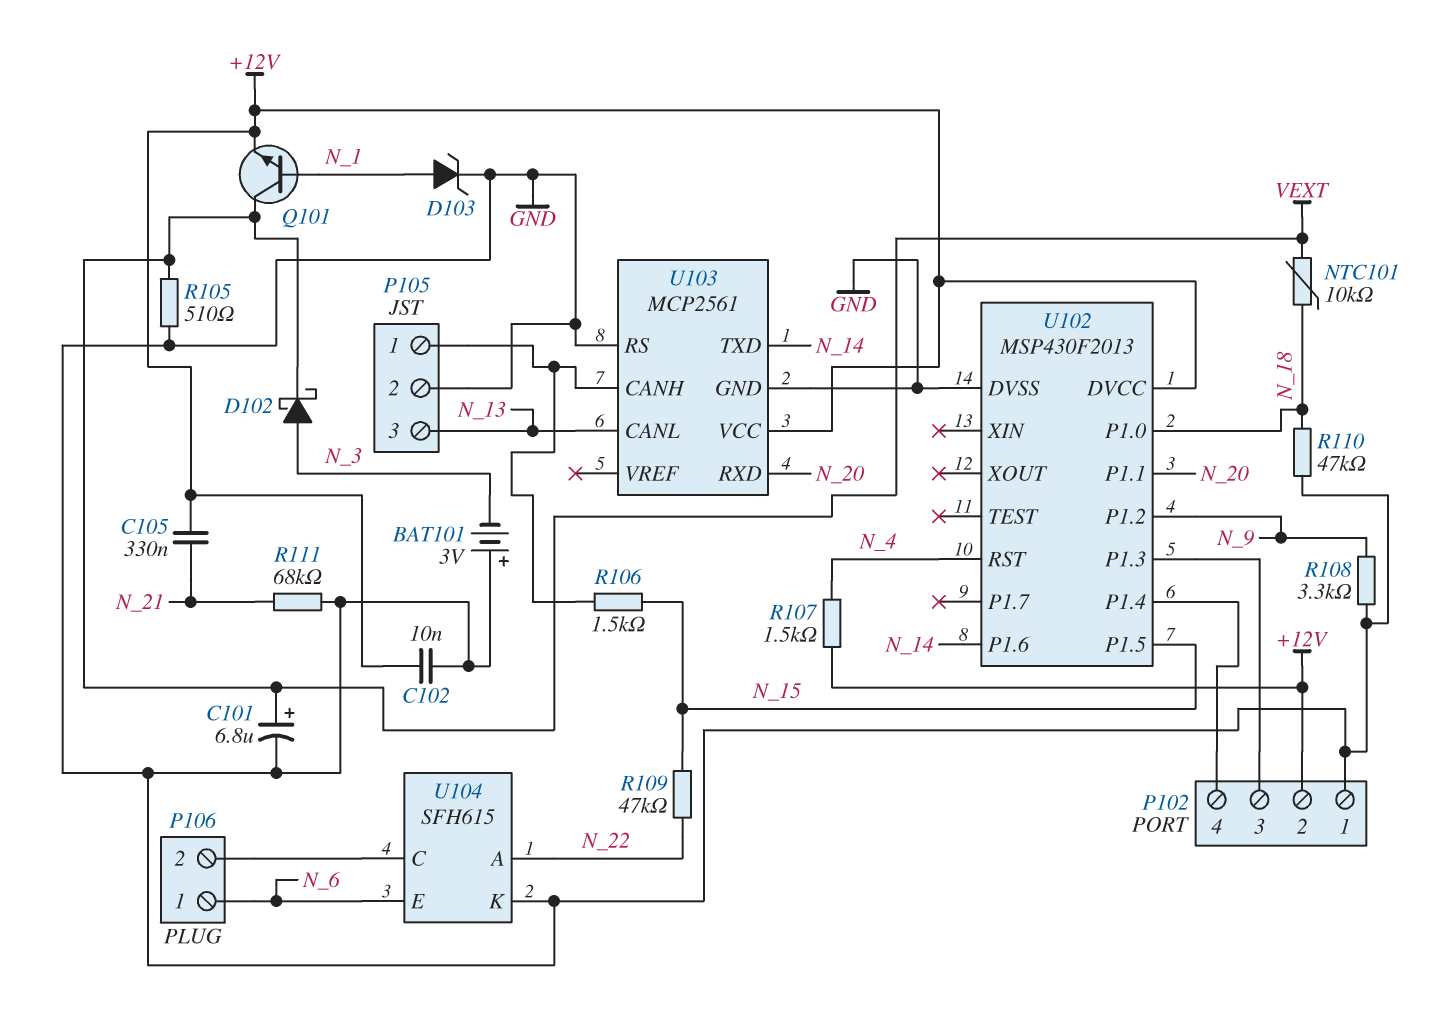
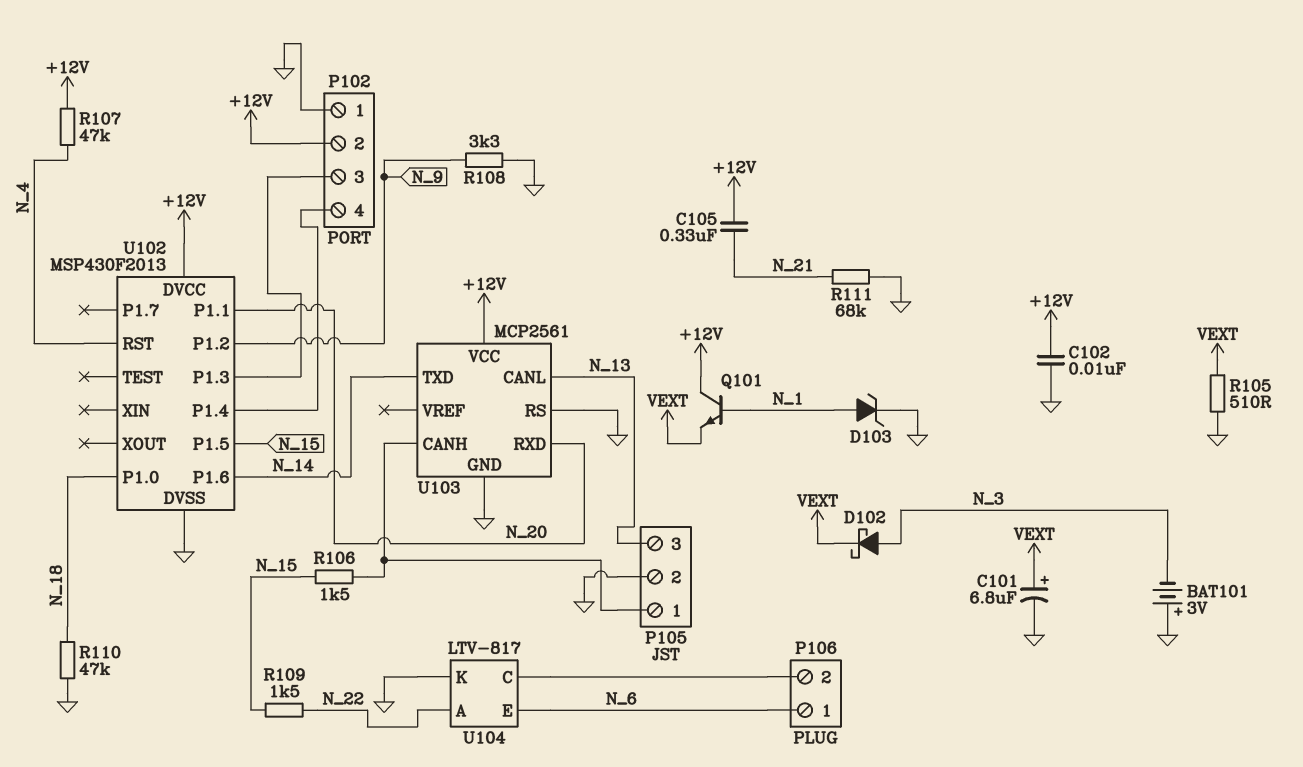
NTC101: 10k (N_18, VEXT) -> none
Q101: NPN (B N_1, C VEXT, E +12V) -> NPN (B N_1, C +12V, E VEXT)
R107: 1.5k (+12V, N_4) -> 47k (+12V, N_4)
R109: 47k (N_15, N_22) -> 1.5k (N_15, N_22)
U104: SFH615 -> LTV-817

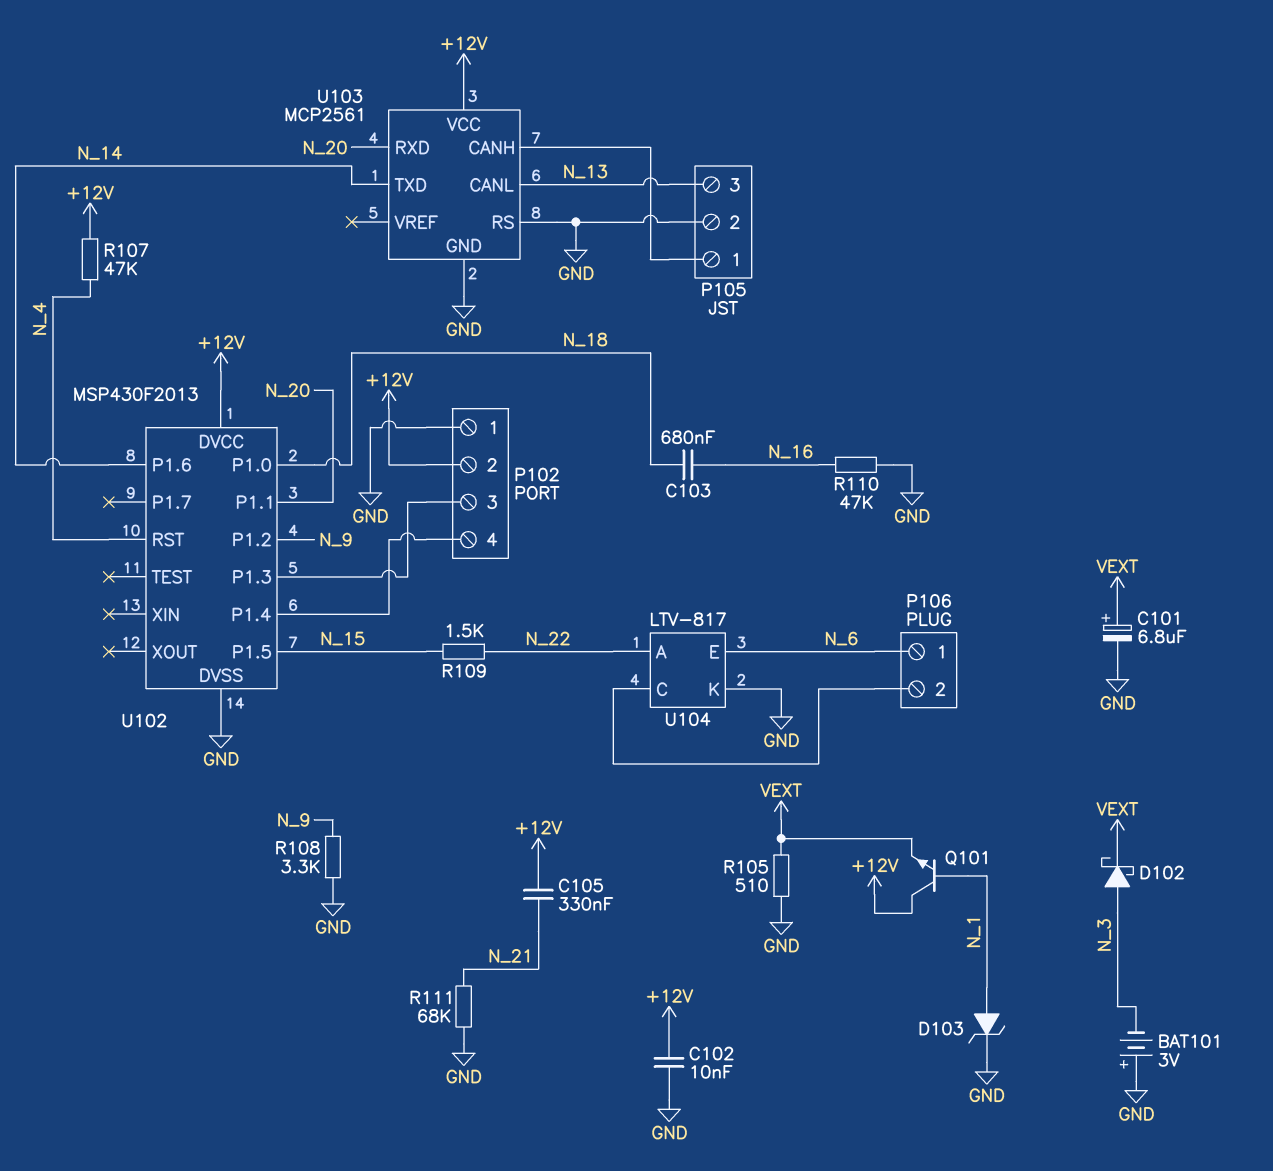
C103: none -> 680nF (N_16, N_18)
R106: 1.5k (N_15, P105/1) -> none
R110: 47k (GND, N_18) -> 47k (GND, N_16)

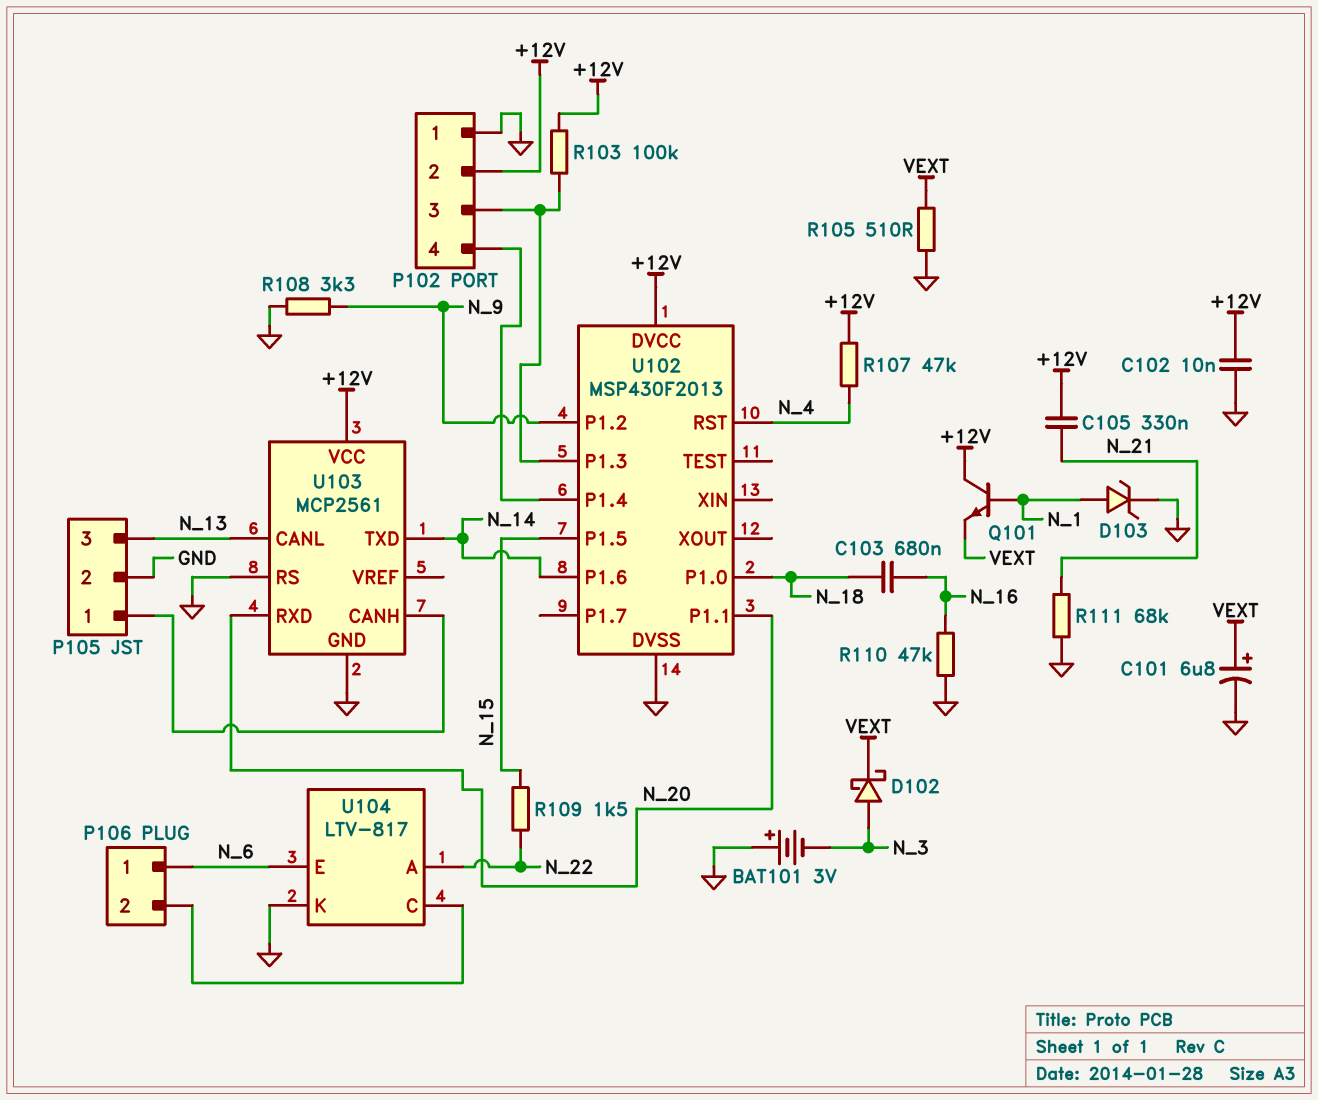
R103: none -> 100k (+12V, P102/3)

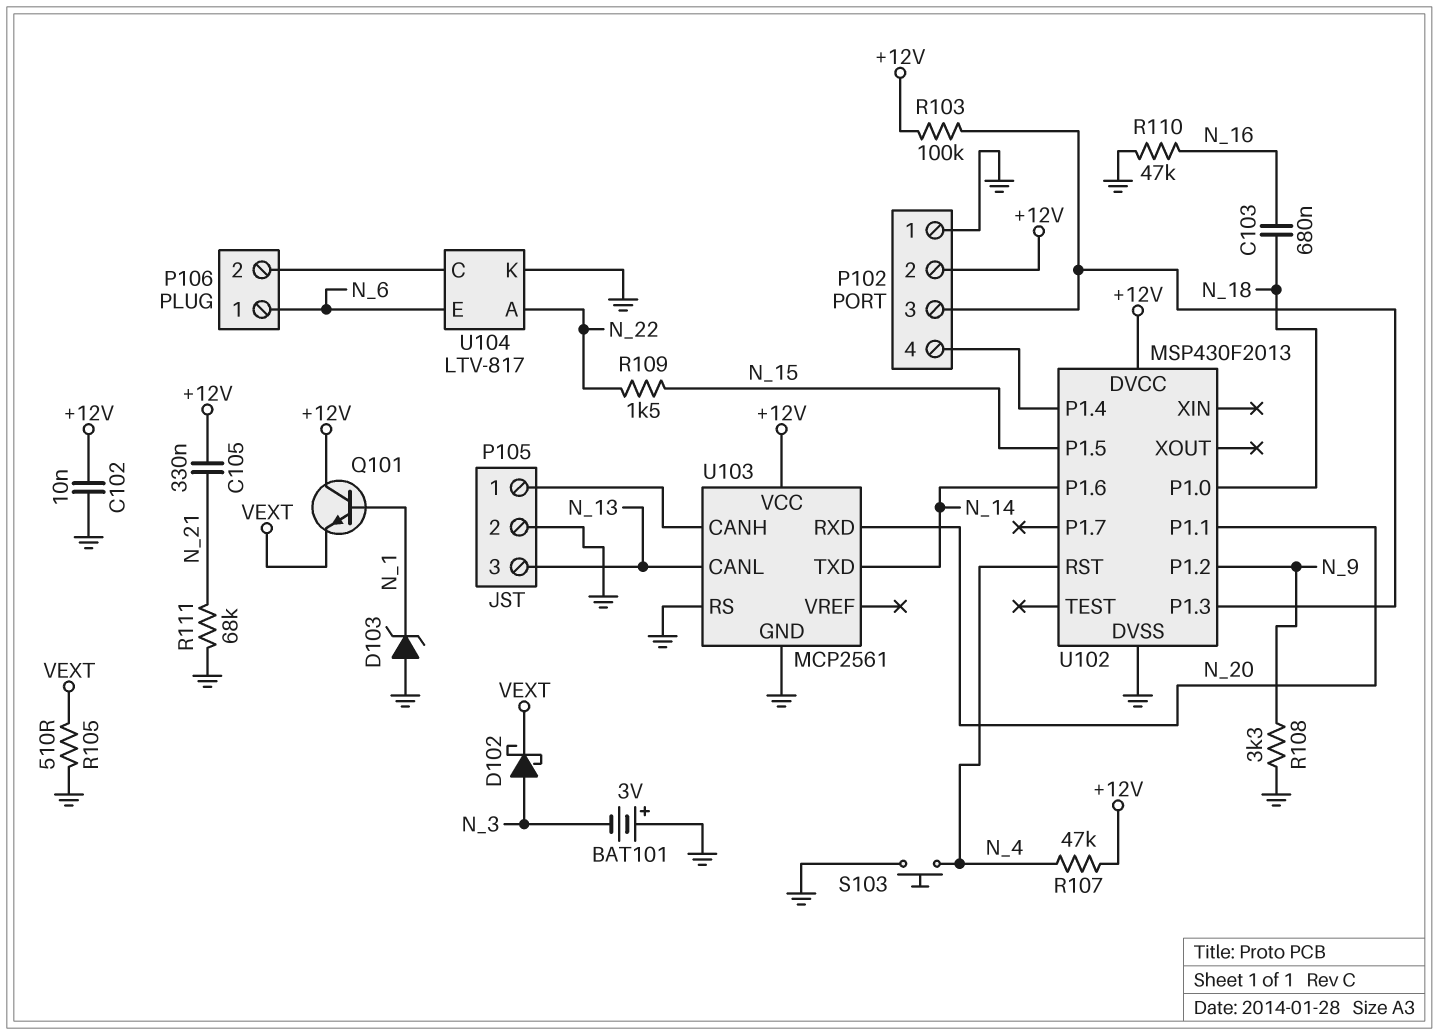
C101: 6.8uF (plus VEXT, minus GND) -> none
D103: zener (A N_1, K GND) -> zener (A GND, K N_1)
S103: none -> button (GND, N_4)

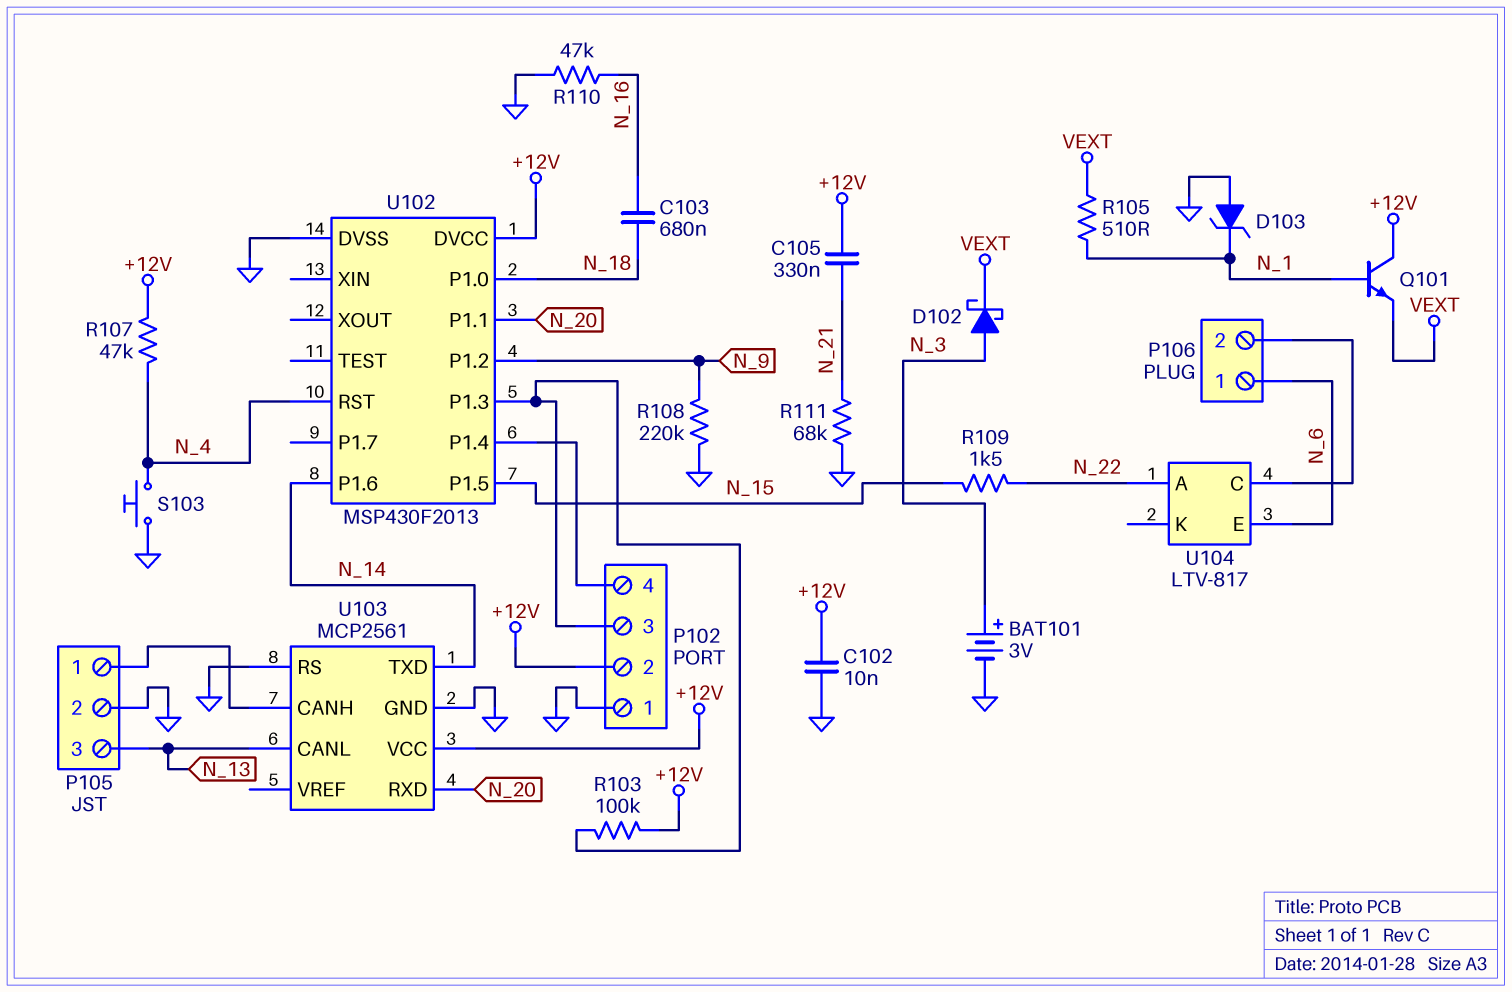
BAT101: 3V (plus GND, minus N_3) -> 3V (plus N_3, minus GND)
R105: 510 (GND, VEXT) -> 510 (N_1, VEXT)
R108: 3.3k (GND, N_9) -> 220k (GND, N_9)
U104 pin K: GND -> none

